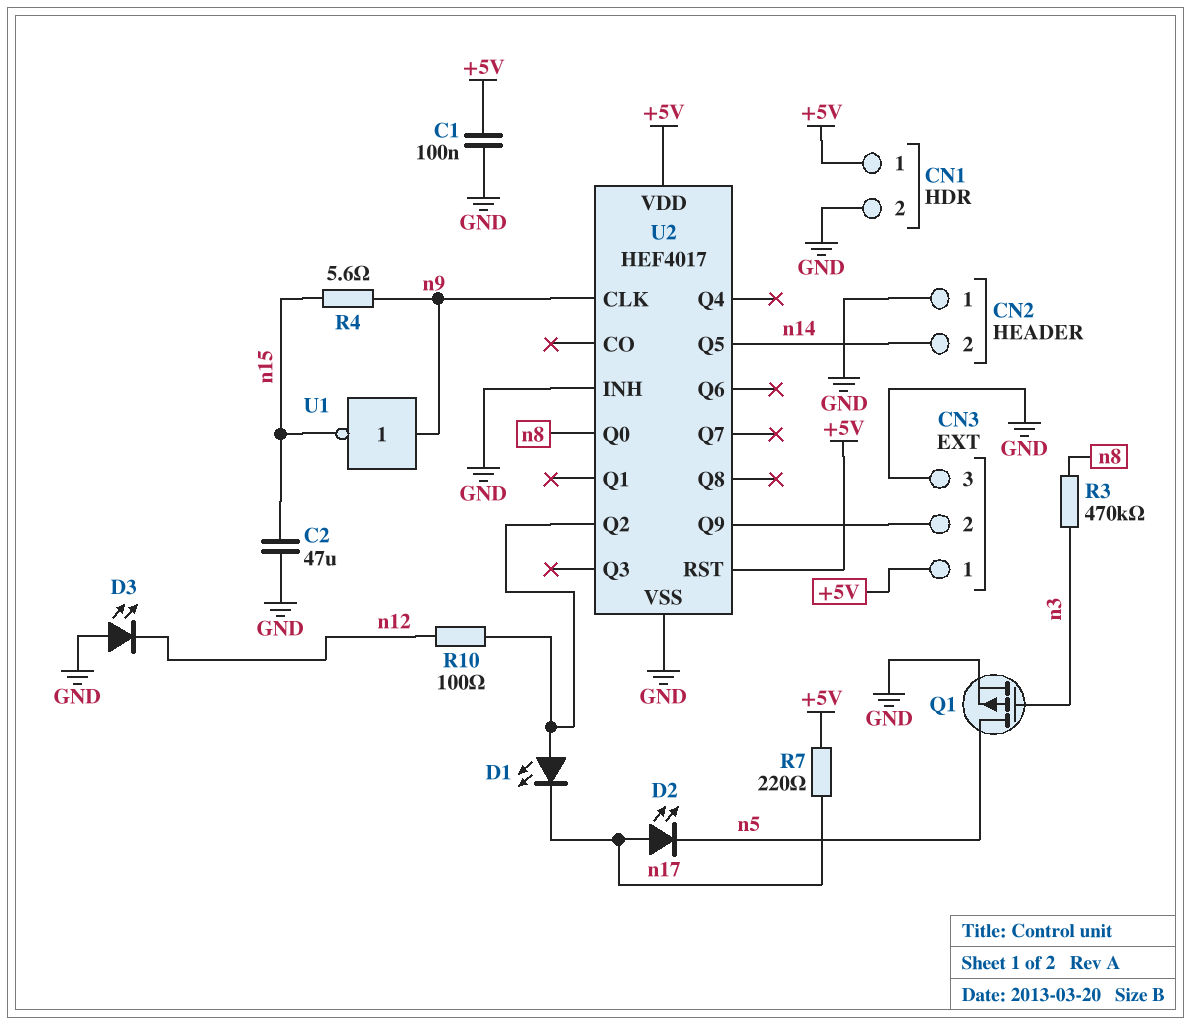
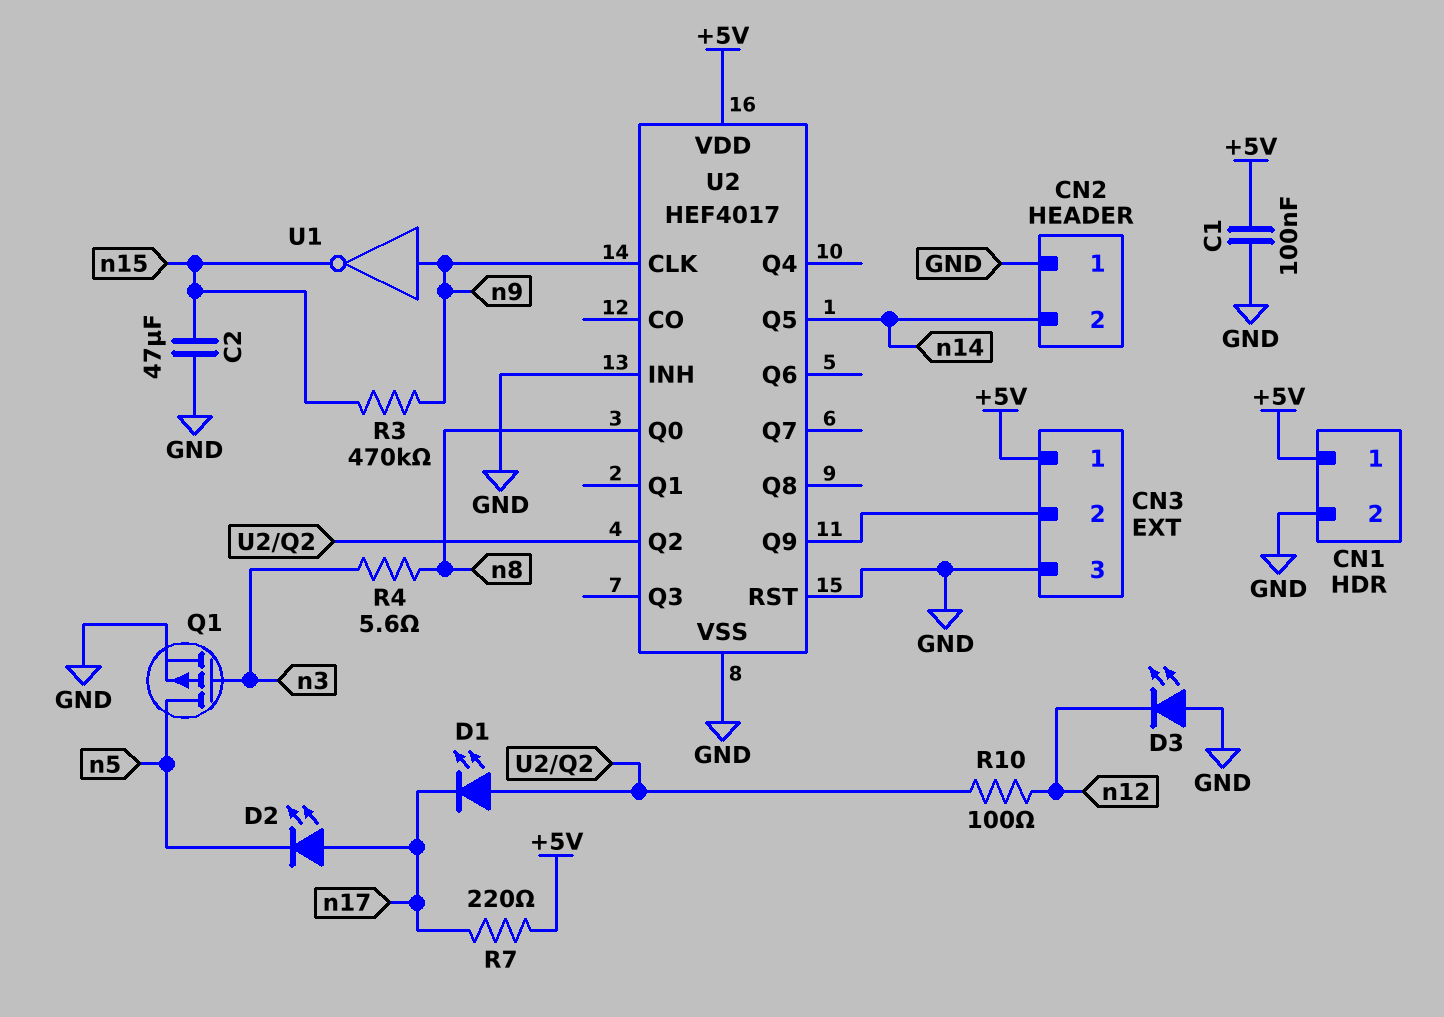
R3: 470k (n3, n8) -> 470k (n9, n15)
R4: 5.6 (n9, n15) -> 5.6 (n3, n8)
U2 pin RST: +5V -> GND

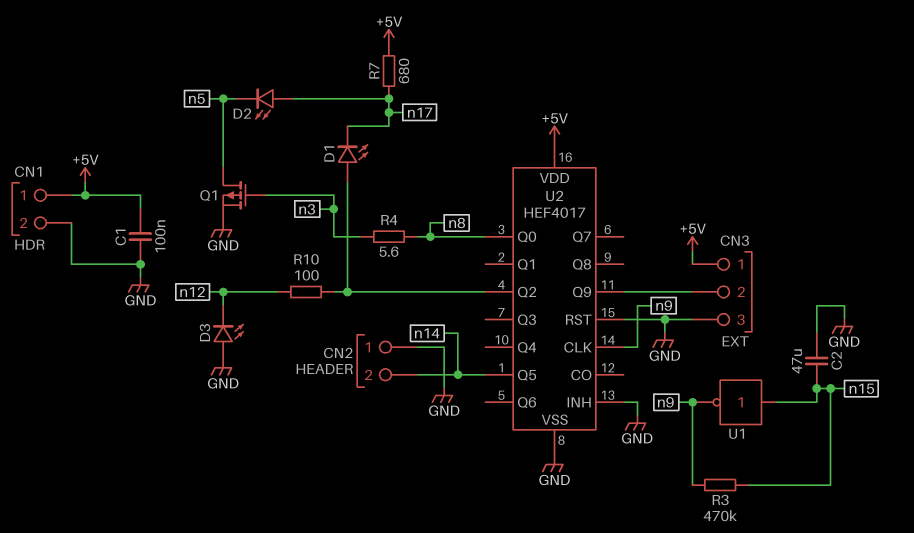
R7: 220 (+5V, n17) -> 680 (+5V, n17)
U1: NOT (in n9, out n15) -> NOT (in n15, out n9)

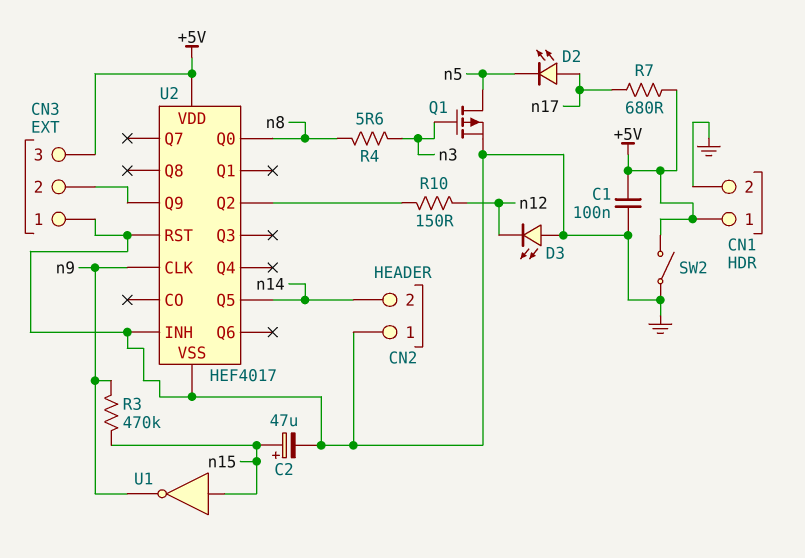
C2: 47uF (GND, n15) -> 47uF (plus n15, minus GND)
CN3 pin 1: +5V -> GND
CN3 pin 3: GND -> +5V
D1: LED (A U2/Q2, K n17) -> none
R10: 100 (U2/Q2, n12) -> 150 (U2/Q2, n12)
SW2: none -> switch (+5V, GND)

